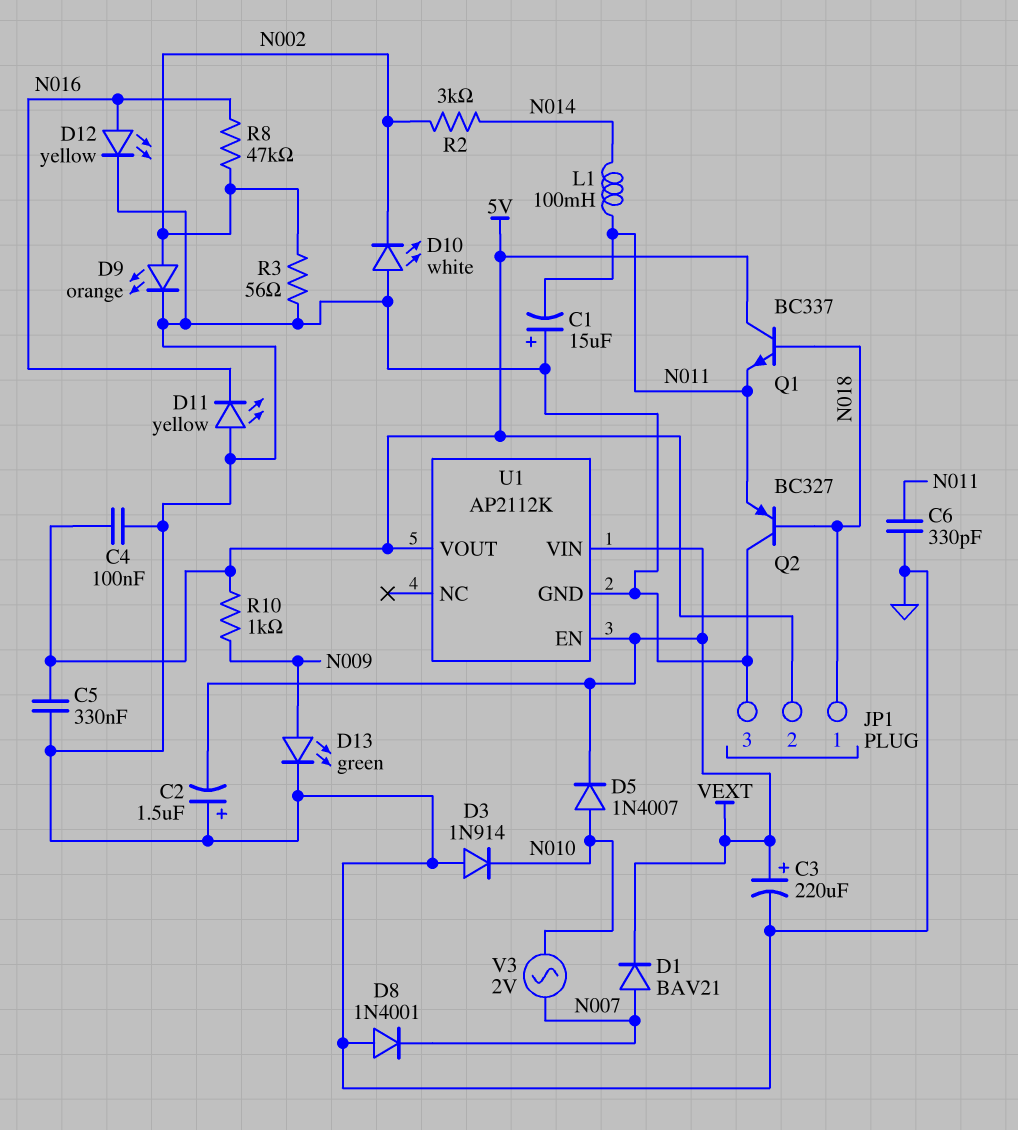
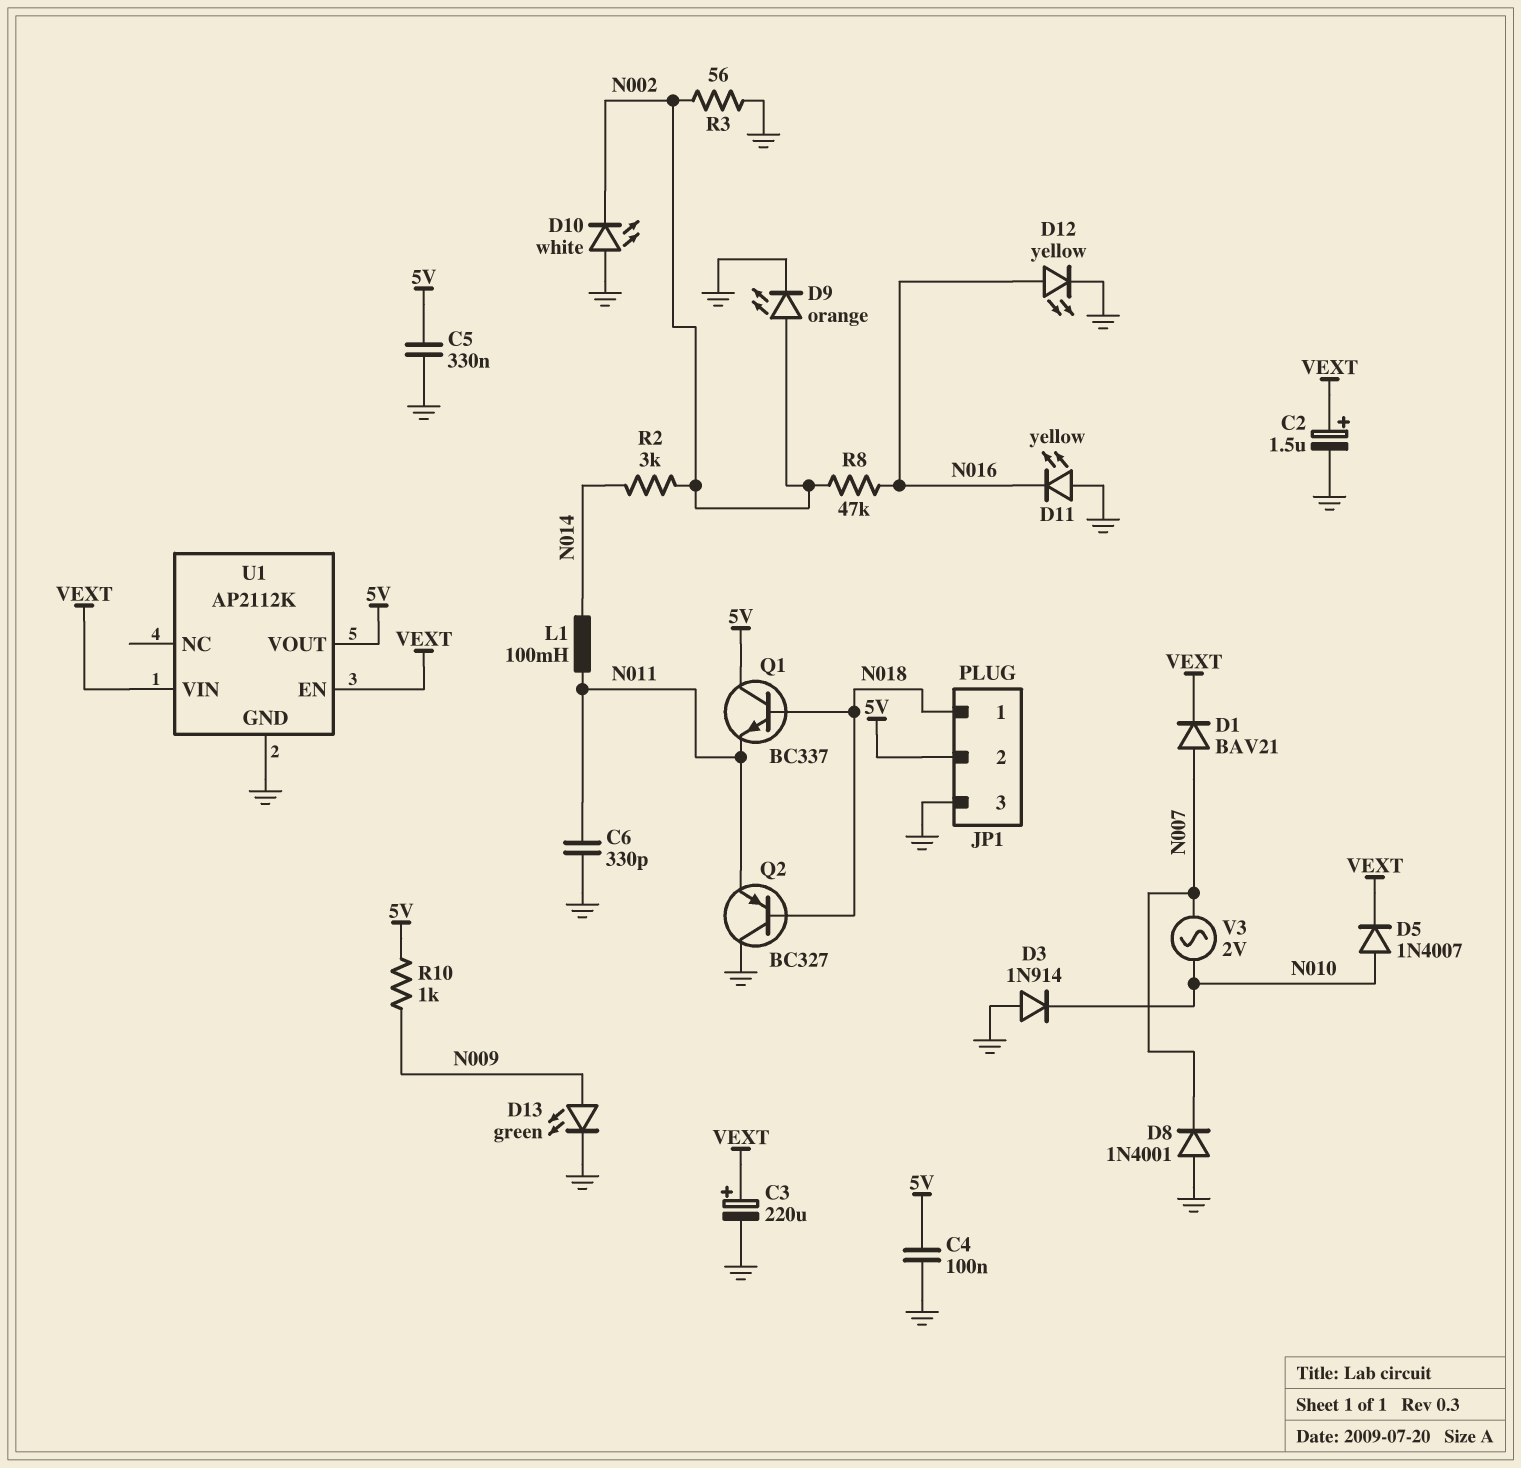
C1: 15uF (plus GND, minus N011) -> none
C2: 1.5uF (plus GND, minus VEXT) -> 1.5uF (plus VEXT, minus GND)

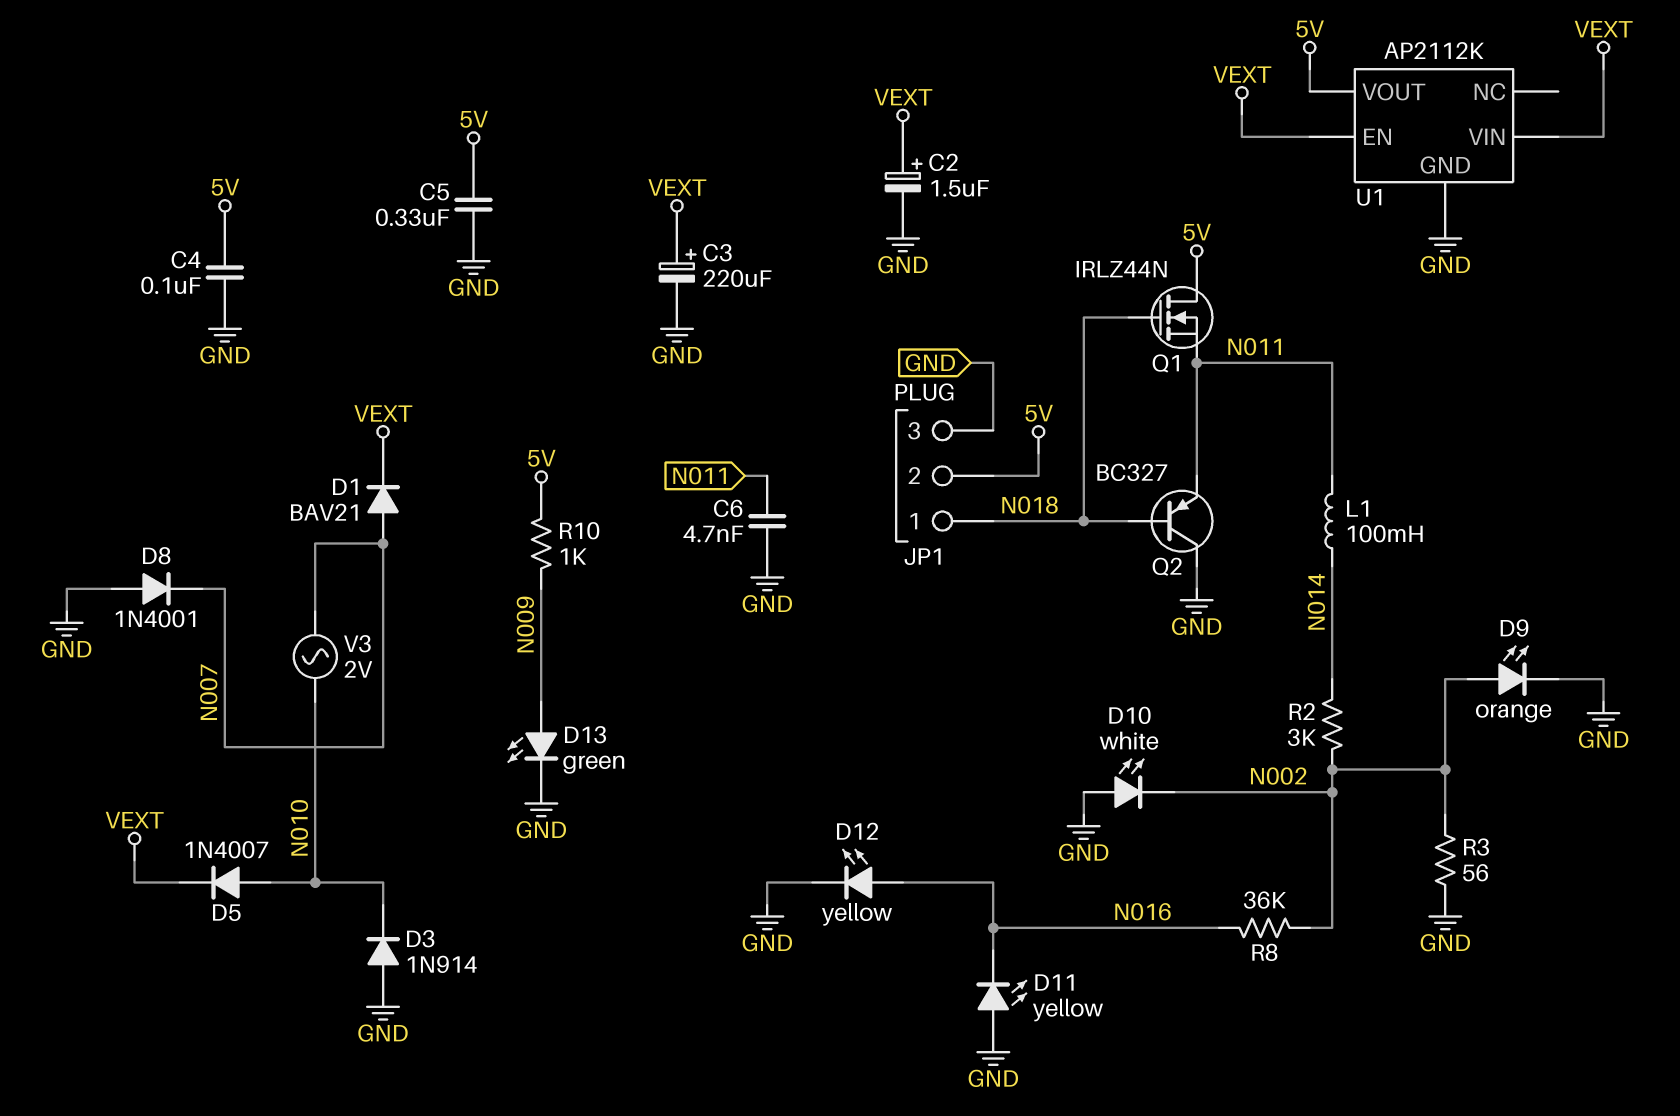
C6: 330pF (GND, N011) -> 4.7nF (GND, N011)
Q1: NPN BC337 (B N018, C 5V, E N011) -> NMOS IRLZ44N (G N018, D 5V, S N011)
R8: 47k (N002, N016) -> 36k (N002, N016)

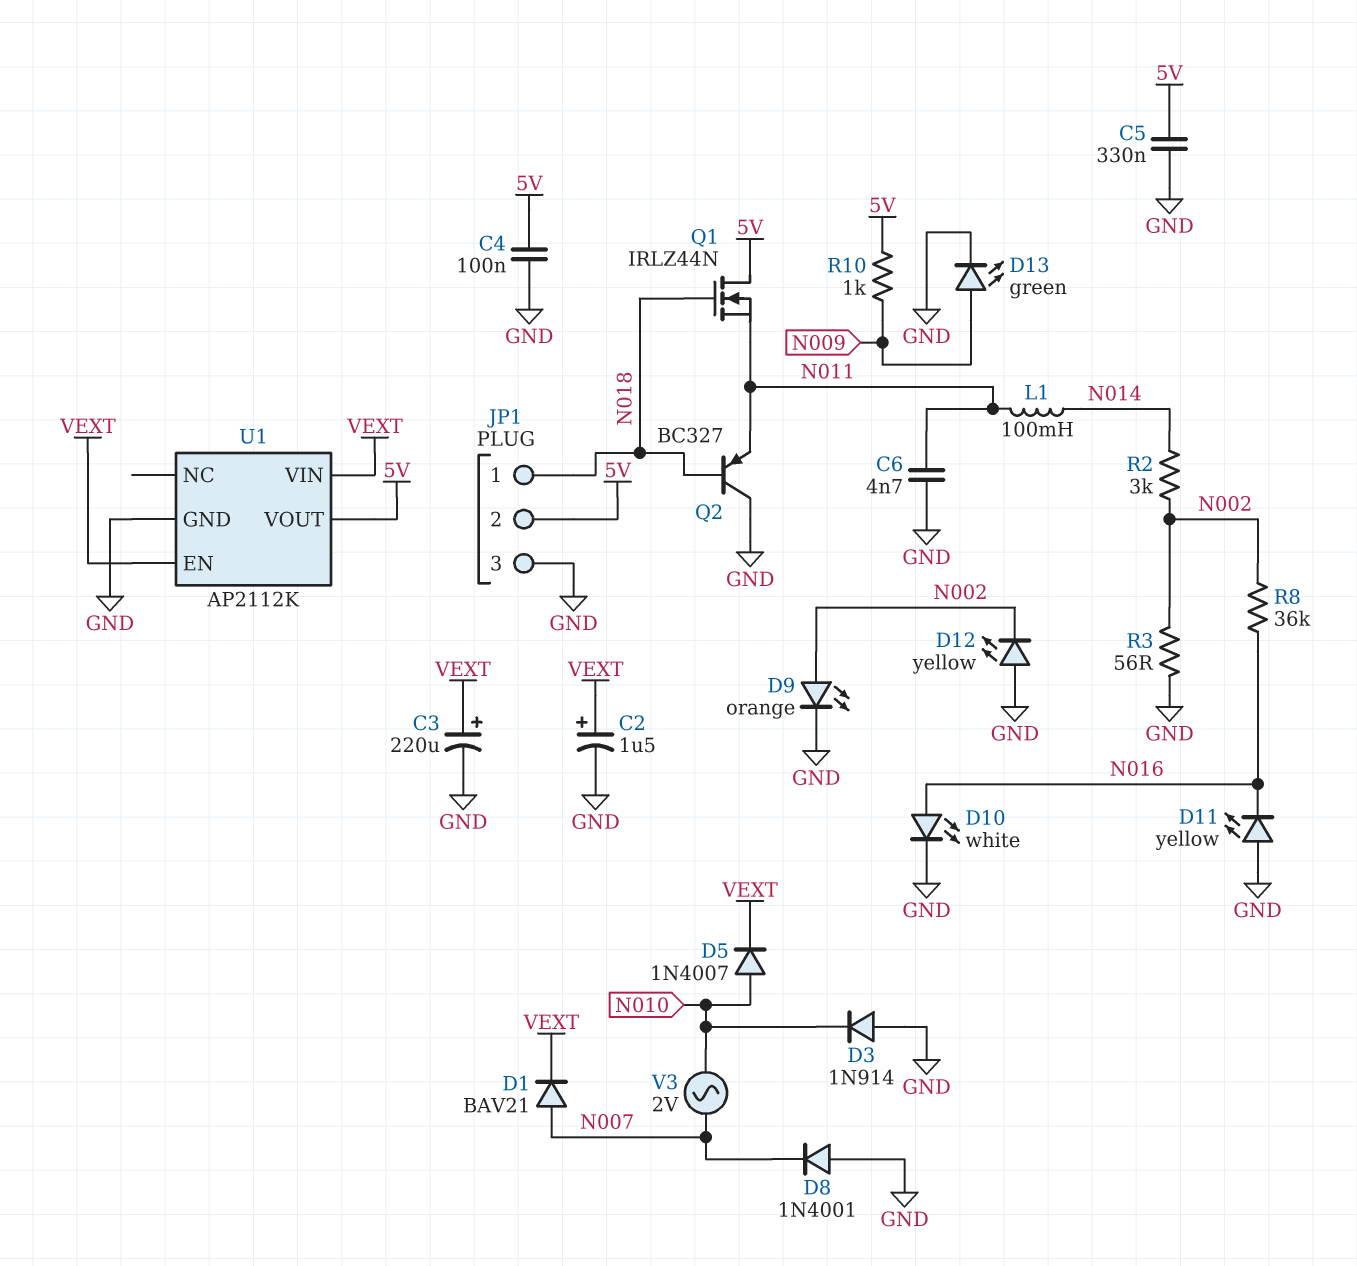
D10: LED white (A GND, K N002) -> LED white (A N016, K GND)
D12: LED yellow (A N016, K GND) -> LED yellow (A GND, K N002)

